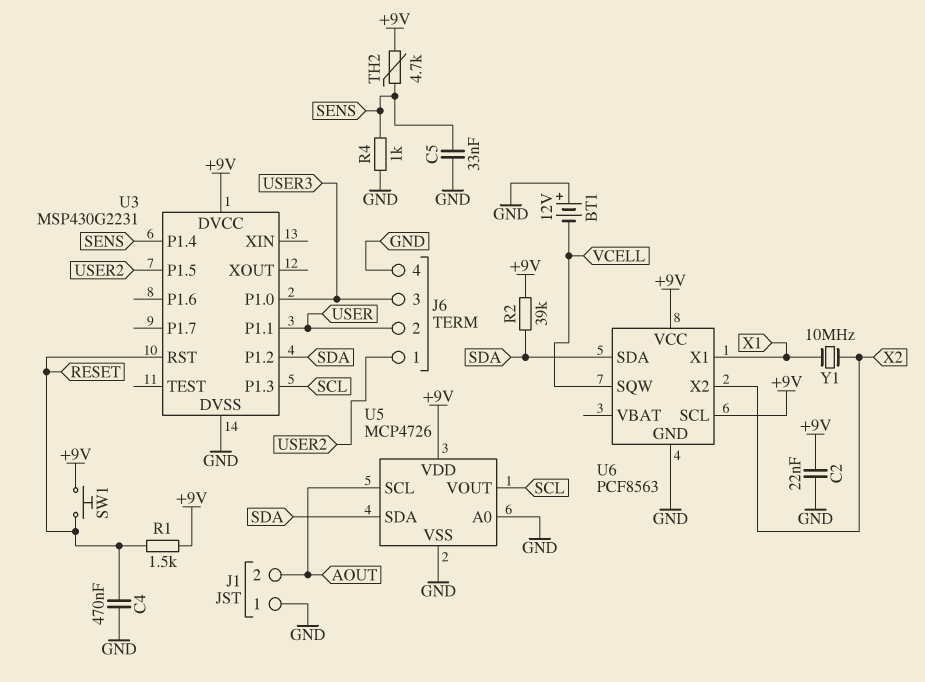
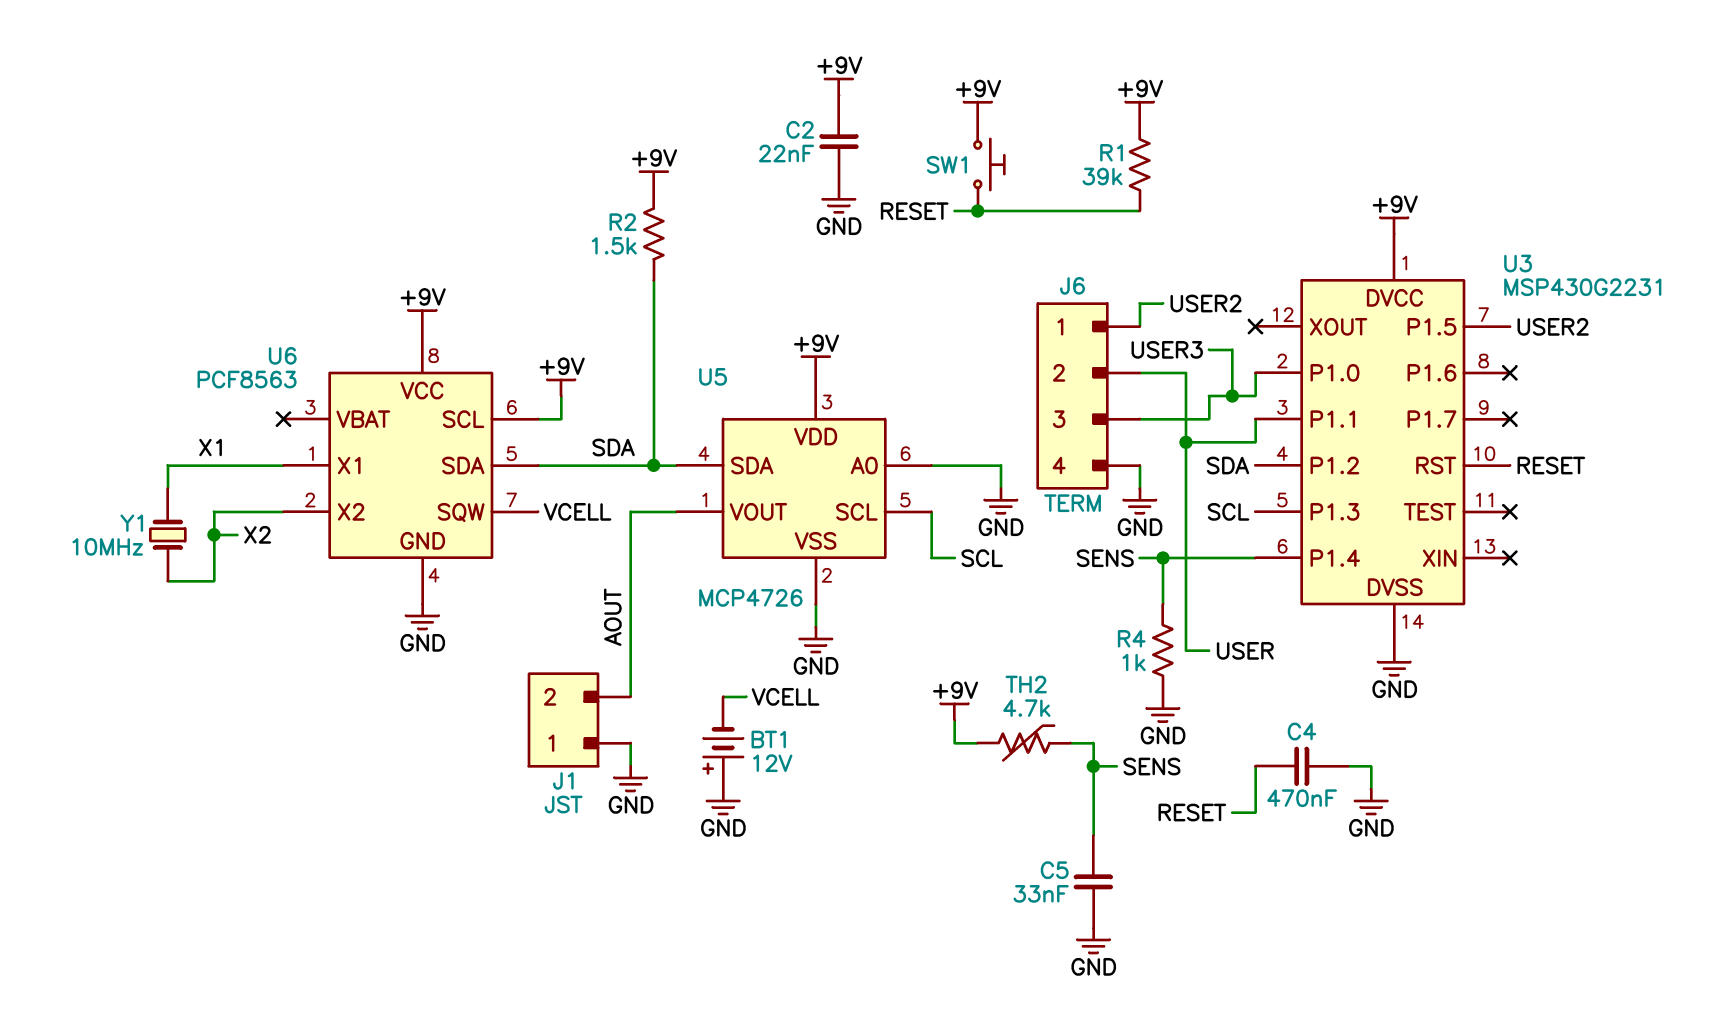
R1: 1.5k (+9V, RESET) -> 39k (+9V, RESET)
R2: 39k (+9V, SDA) -> 1.5k (+9V, SDA)
U5 pin SCL: AOUT -> SCL
U5 pin VOUT: SCL -> AOUT

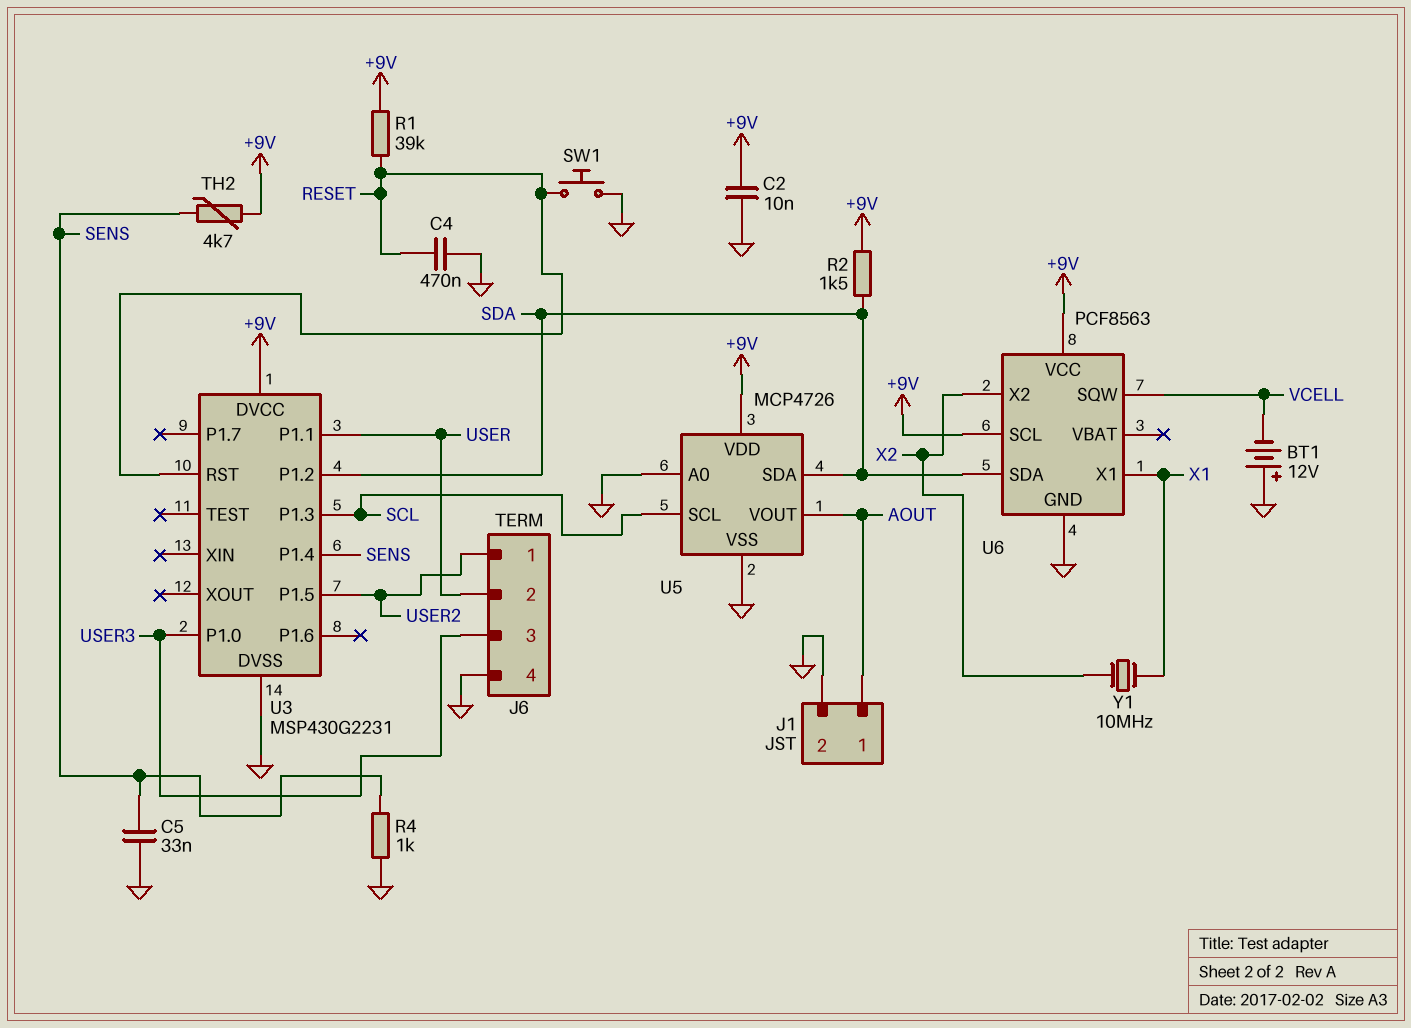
C2: 22nF (+9V, GND) -> 10nF (+9V, GND)
J1 pin 1: GND -> AOUT
J1 pin 2: AOUT -> GND
SW1: button (+9V, RESET) -> button (GND, RESET)

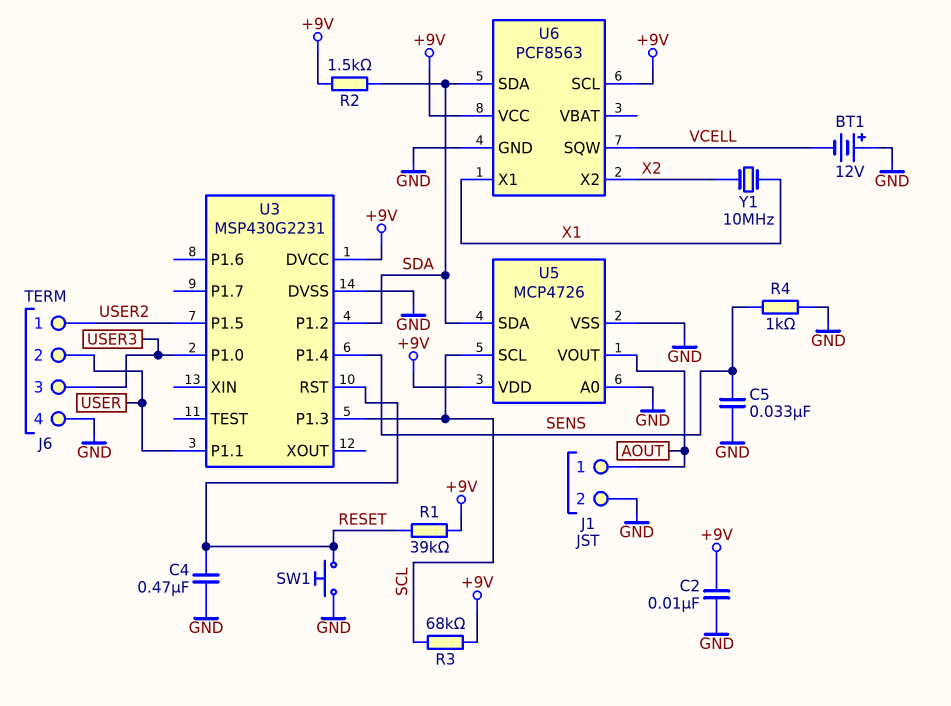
R3: none -> 68k (+9V, SCL)
TH2: 4.7k (+9V, SENS) -> none

